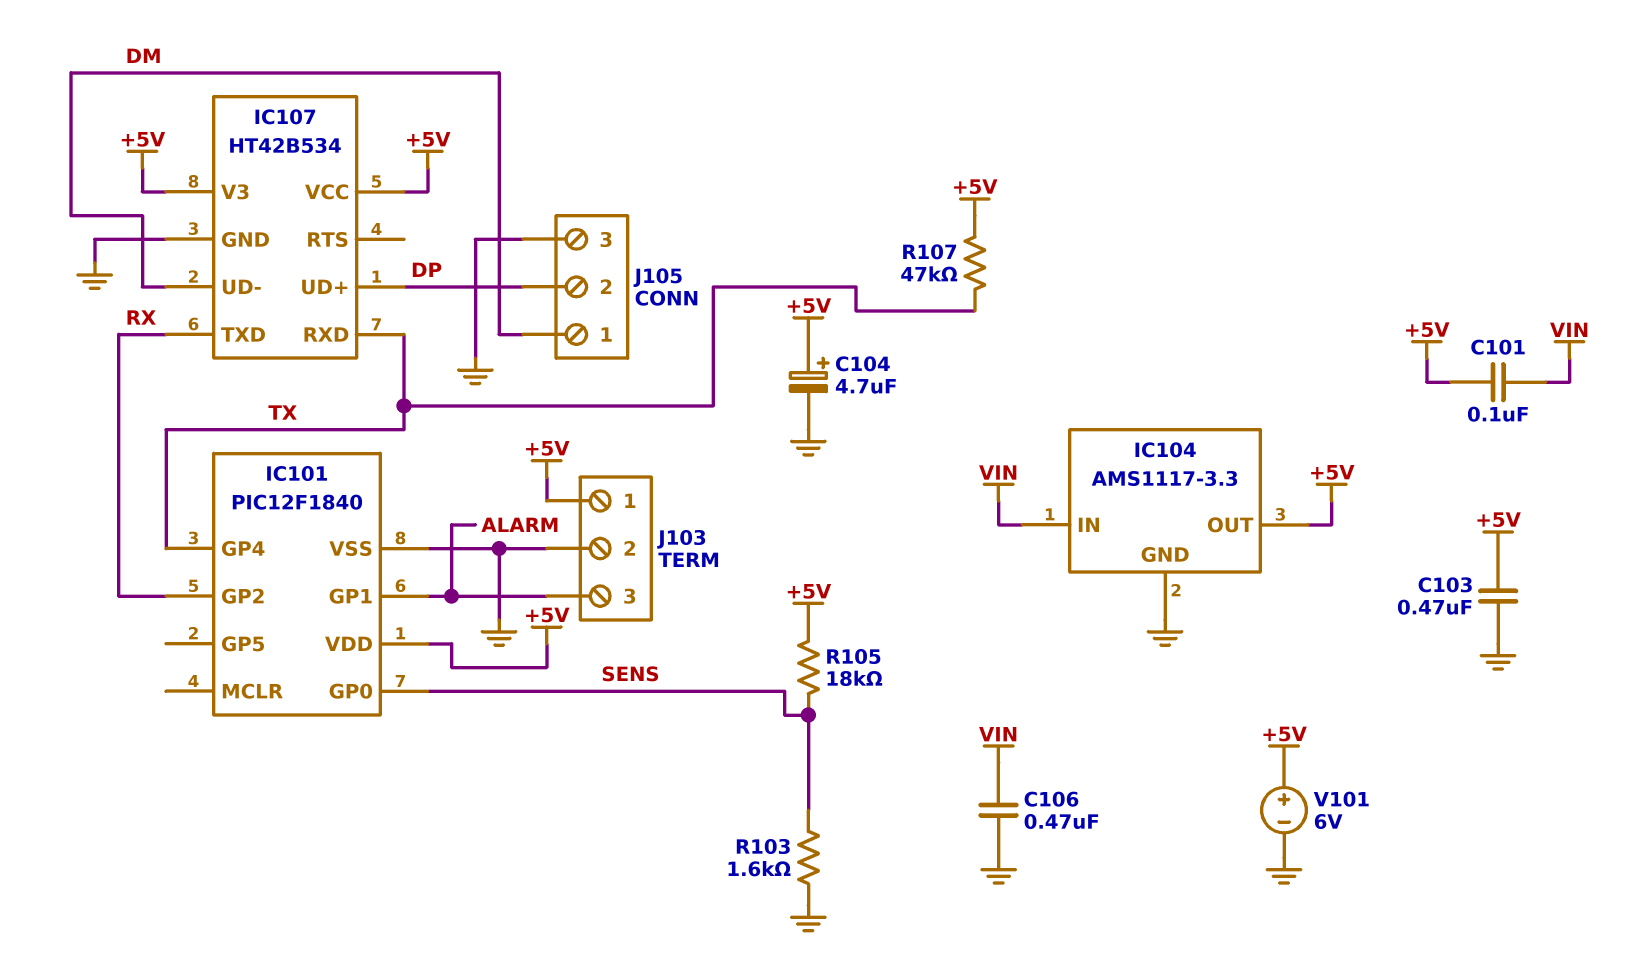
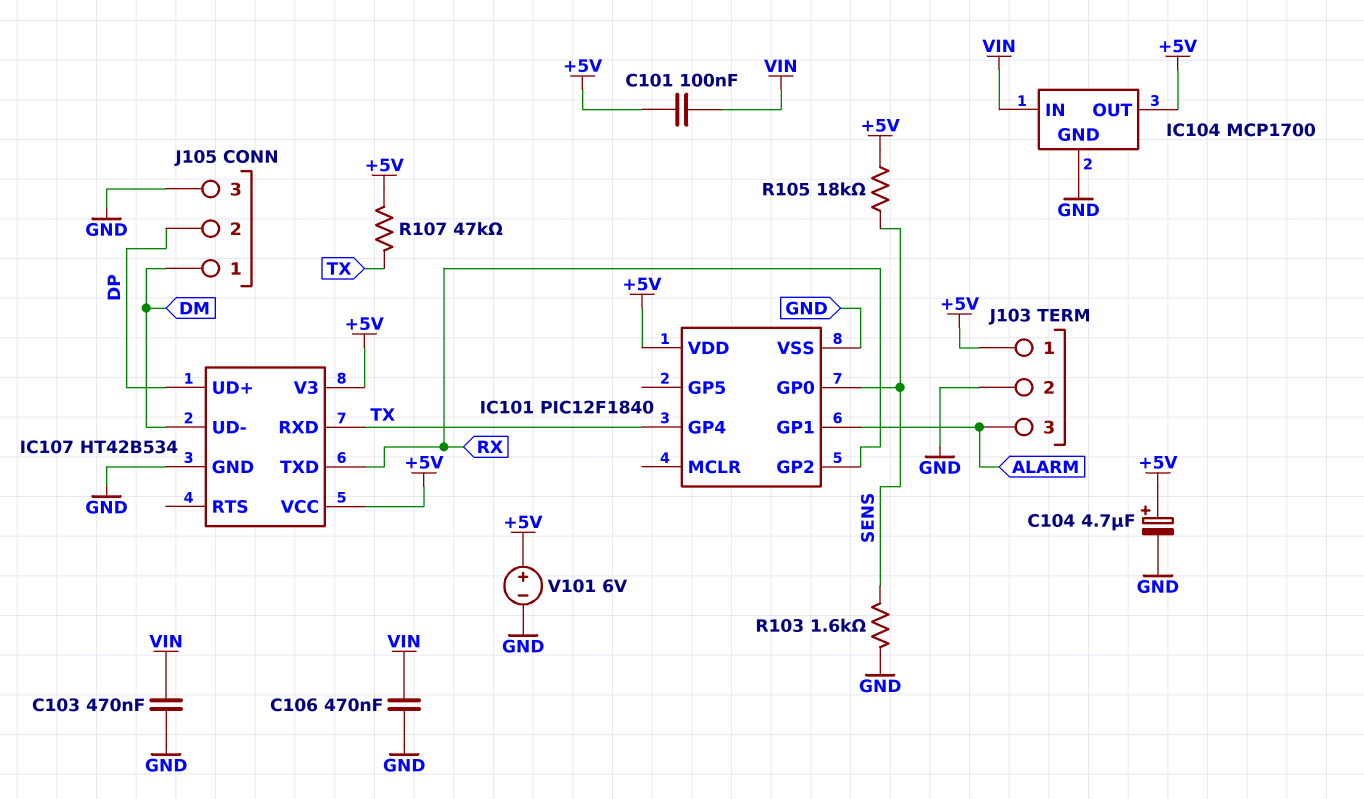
C103: 470nF (+5V, GND) -> 470nF (GND, VIN)
IC104: AMS1117-3.3 -> MCP1700

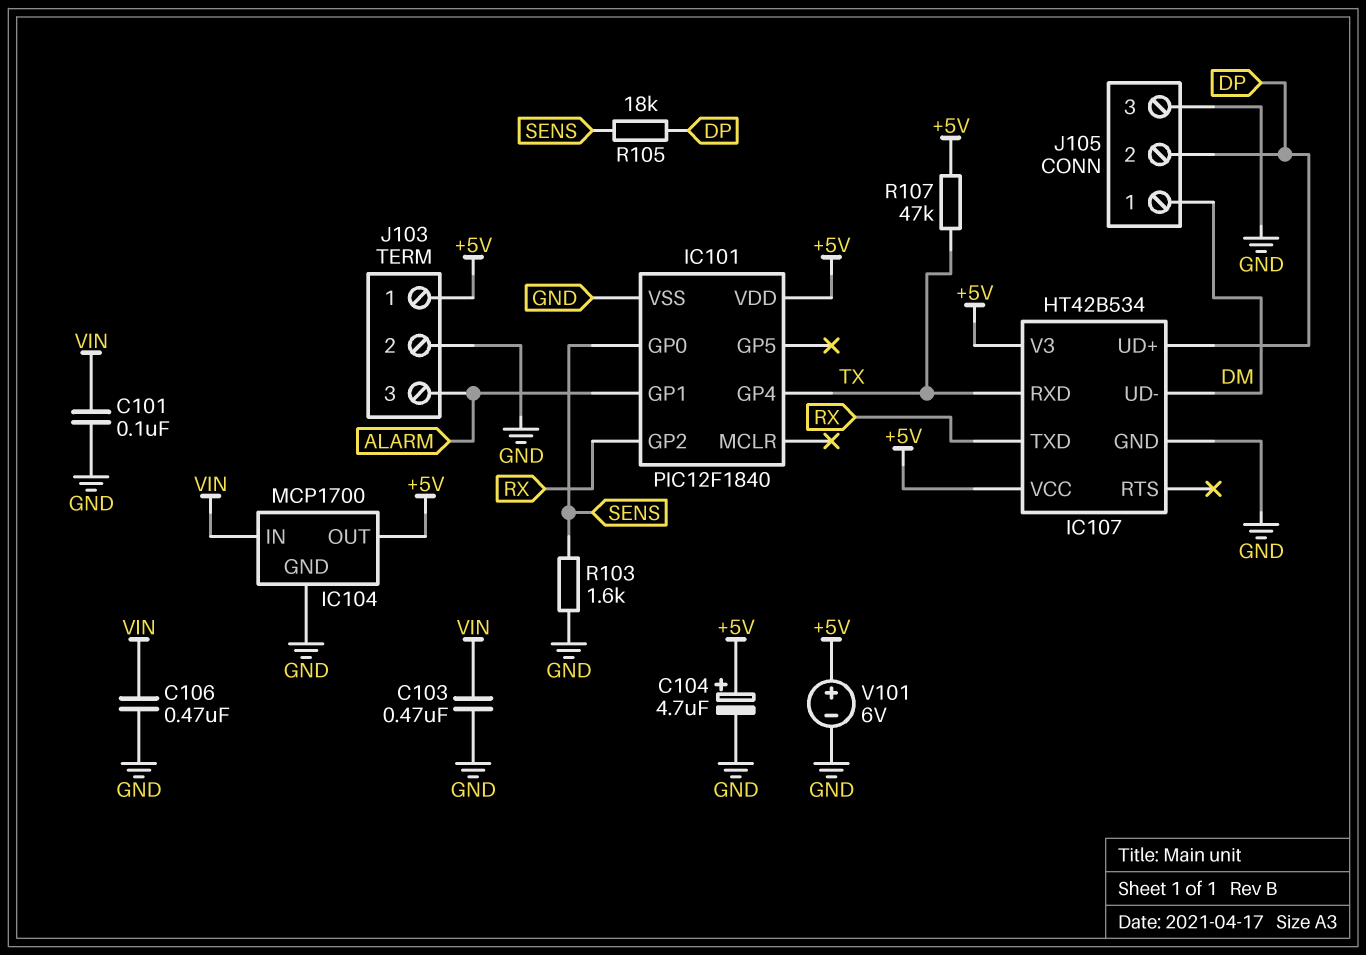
C101: 100nF (+5V, VIN) -> 100nF (GND, VIN)
R105: 18k (+5V, SENS) -> 18k (DP, SENS)

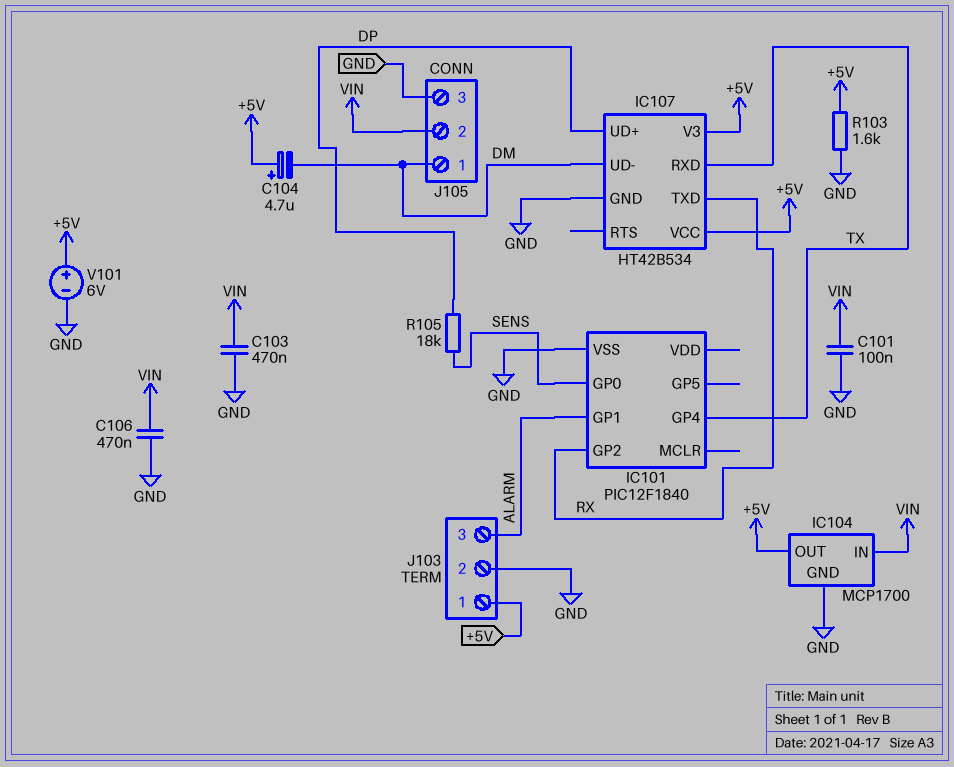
C104: 4.7uF (plus +5V, minus GND) -> 4.7uF (plus +5V, minus DM)
IC101 pin VDD: +5V -> none
J105 pin 2: DP -> VIN
R103: 1.6k (GND, SENS) -> 1.6k (+5V, GND)
R107: 47k (+5V, TX) -> none

